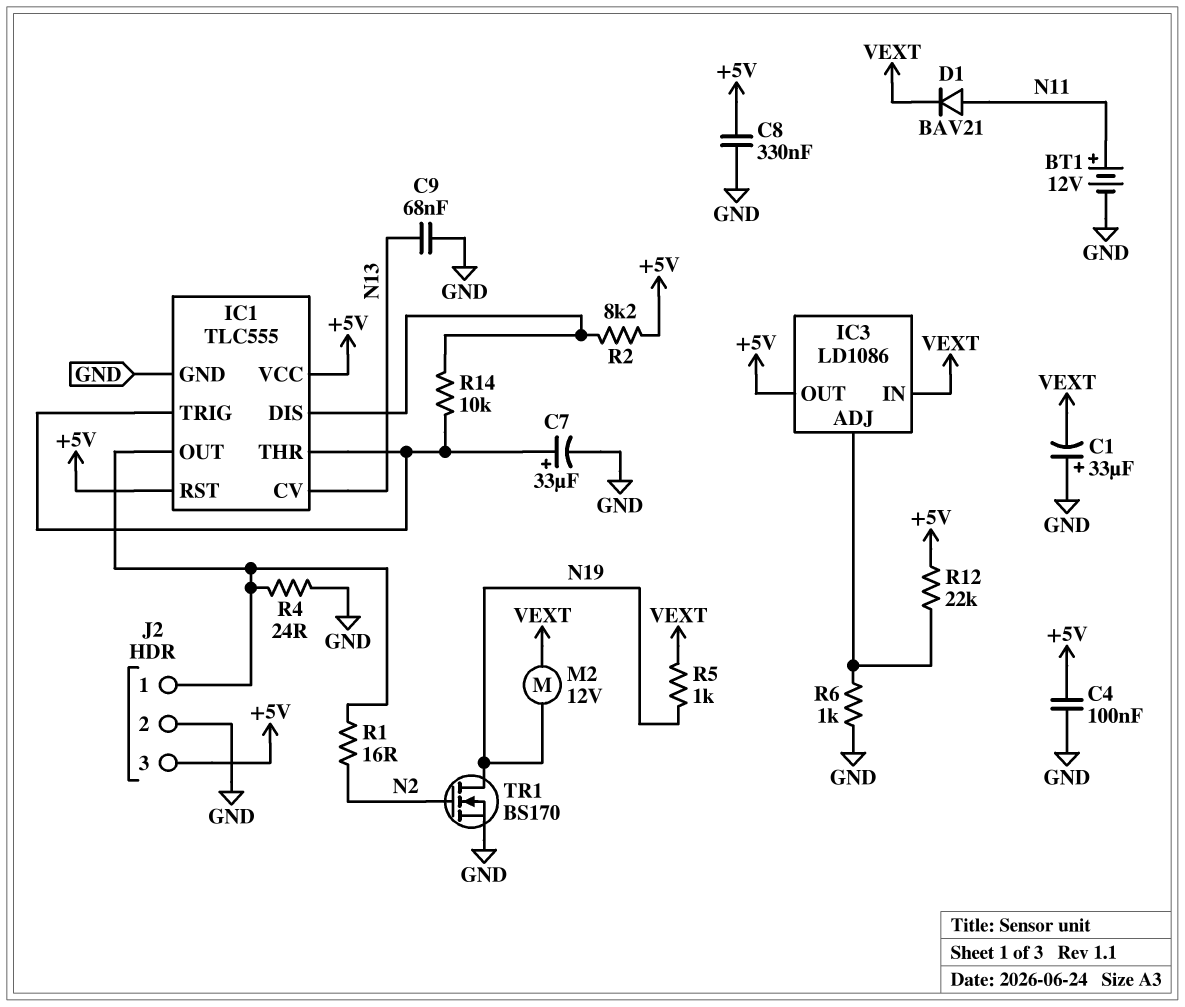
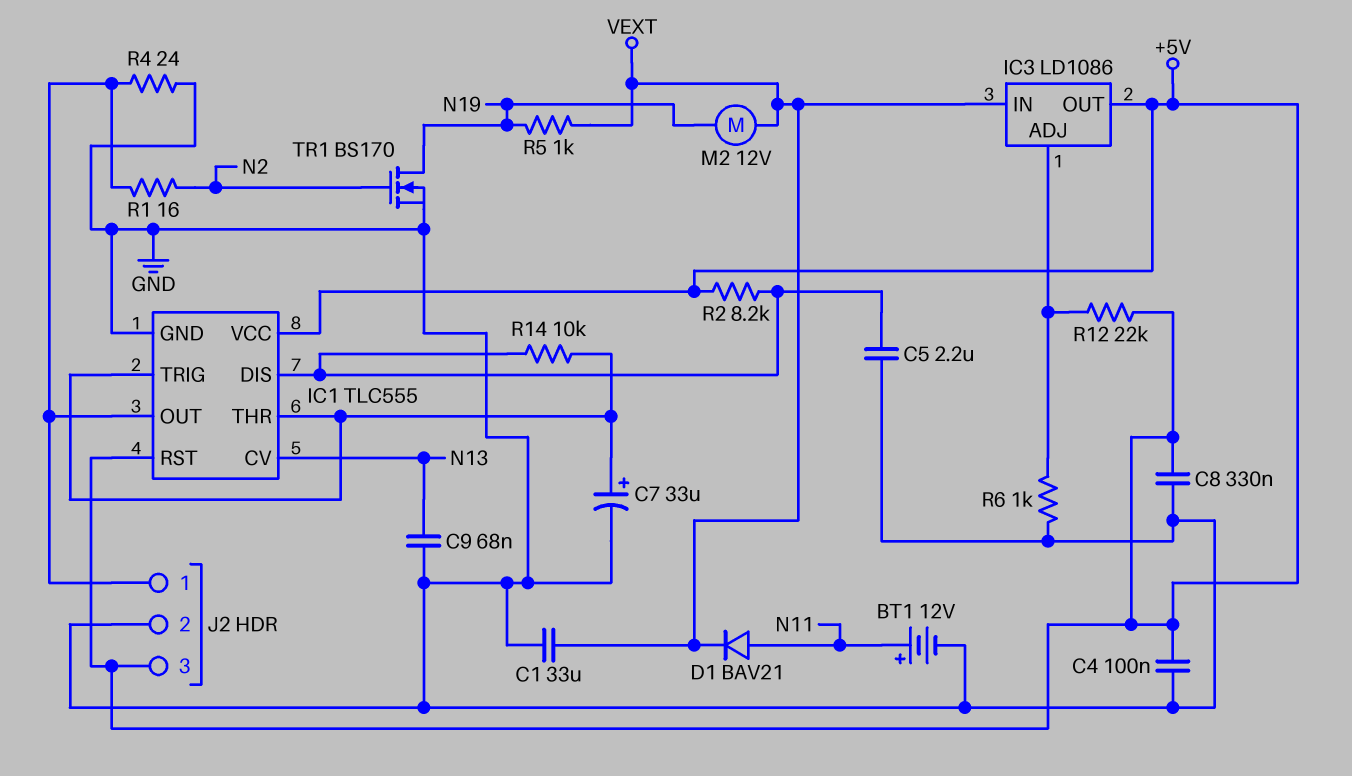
C1: 33uF (plus GND, minus VEXT) -> 33uF (GND, VEXT)
C5: none -> 2.2uF (GND, IC1/DIS)

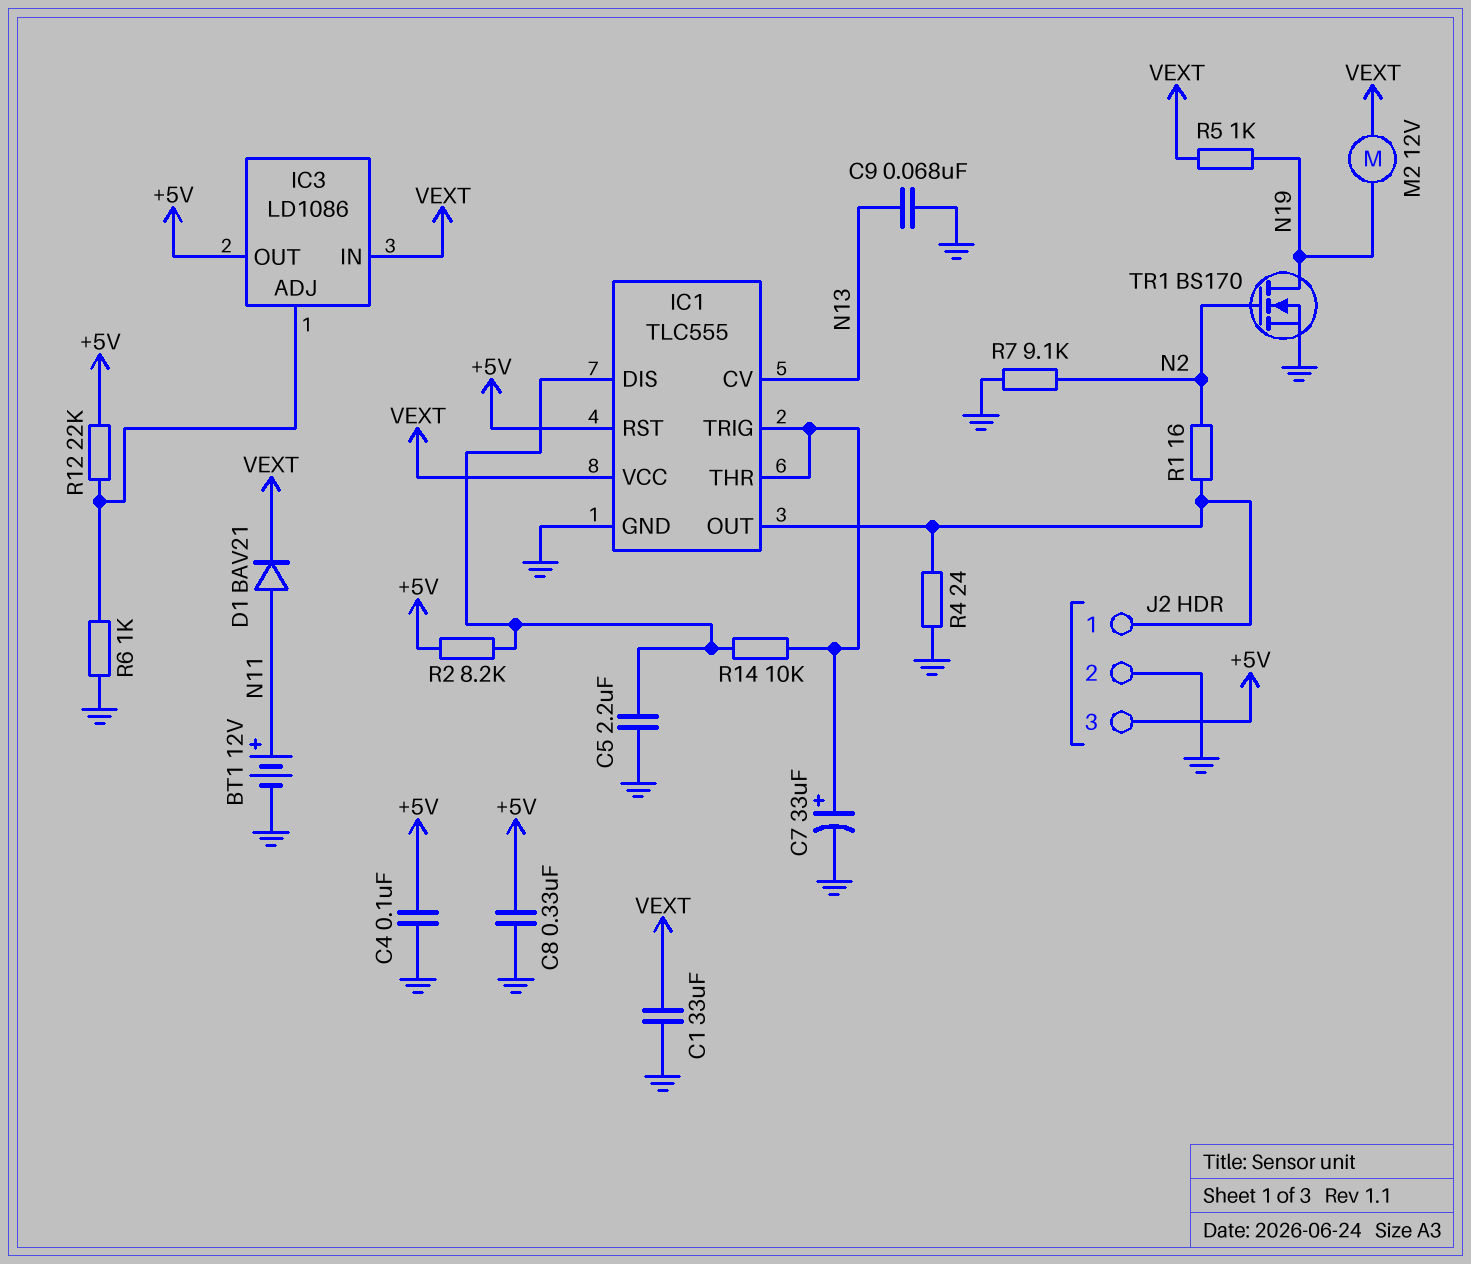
IC1 pin VCC: +5V -> VEXT
R7: none -> 9.1k (GND, N2)

